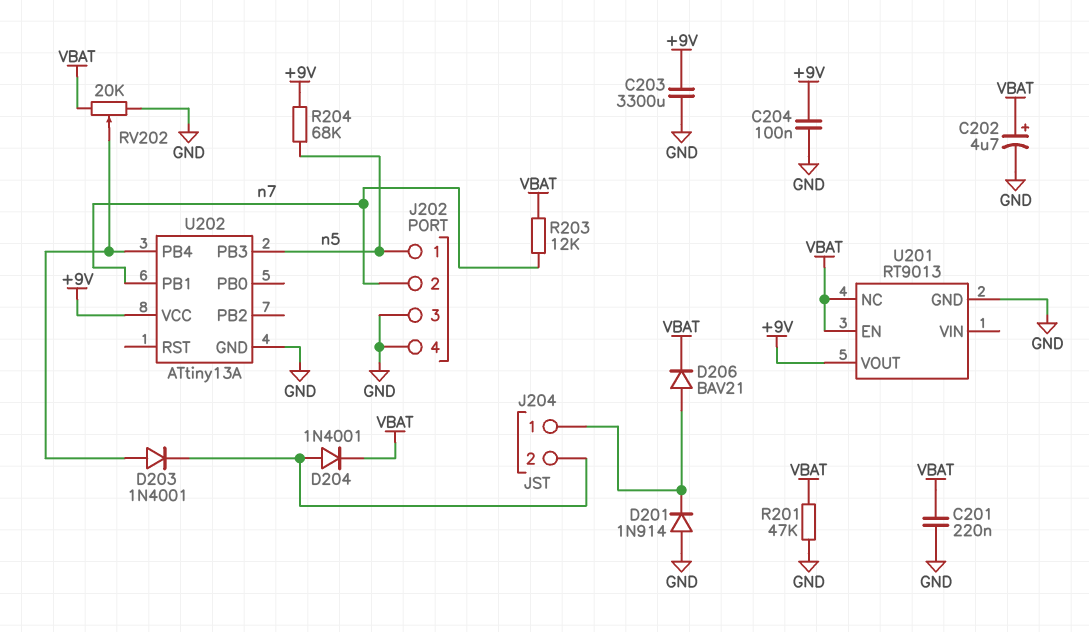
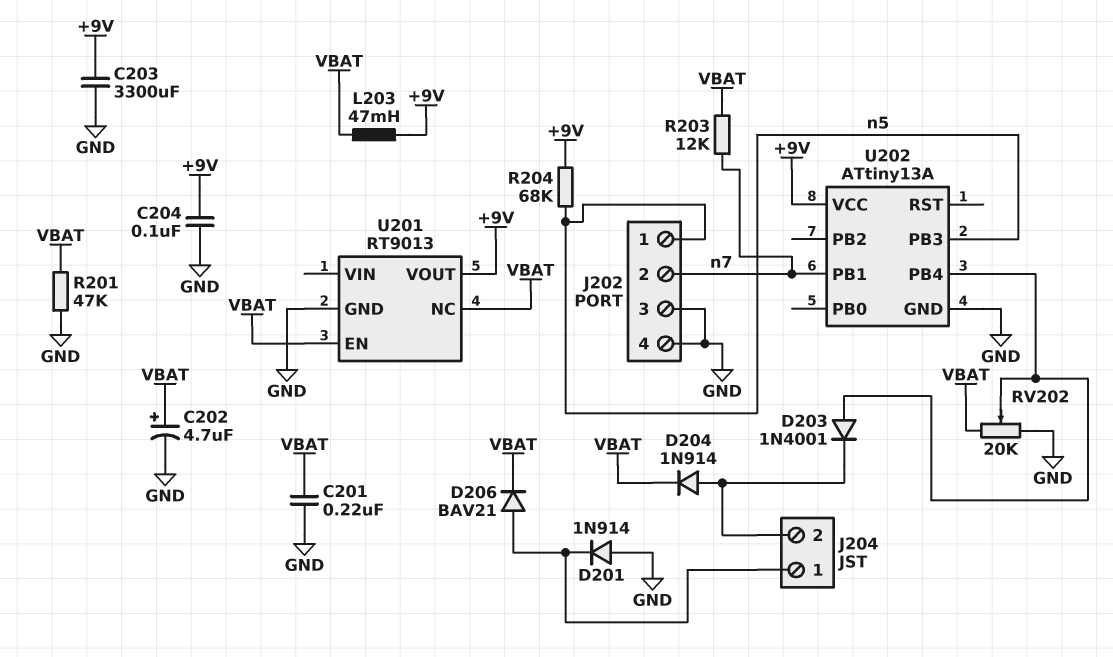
D204: diode 1N4001 (A J204/2, K VBAT) -> diode 1N914 (A J204/2, K VBAT)
L203: none -> 47mH (+9V, VBAT)

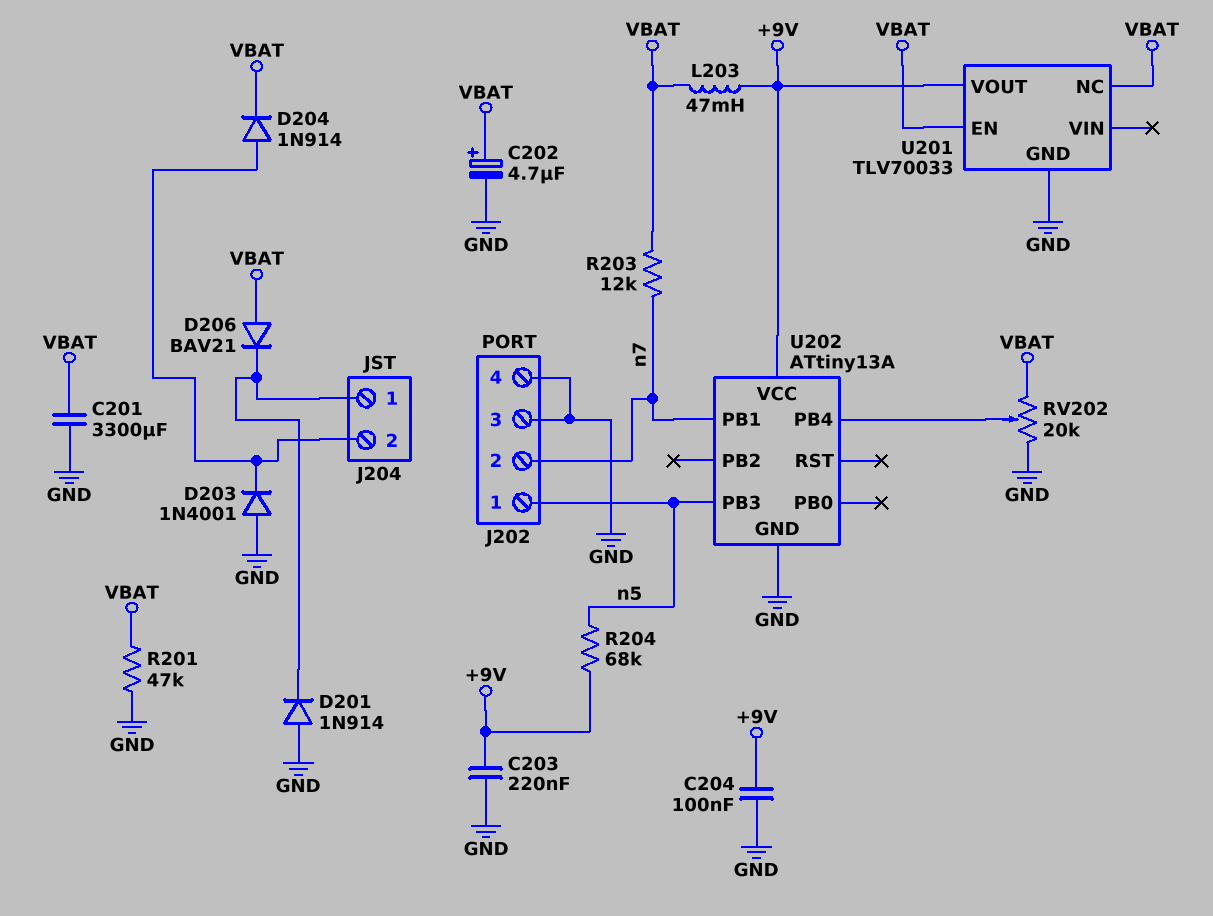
C201: 220nF (GND, VBAT) -> 3300uF (GND, VBAT)
C203: 3300uF (+9V, GND) -> 220nF (+9V, GND)
D203: diode 1N4001 (A U202/PB4, K J204/2) -> diode 1N4001 (A GND, K J204/2)
D206: diode BAV21 (A J204/1, K VBAT) -> diode BAV21 (A VBAT, K J204/1)
U201: RT9013 -> TLV70033

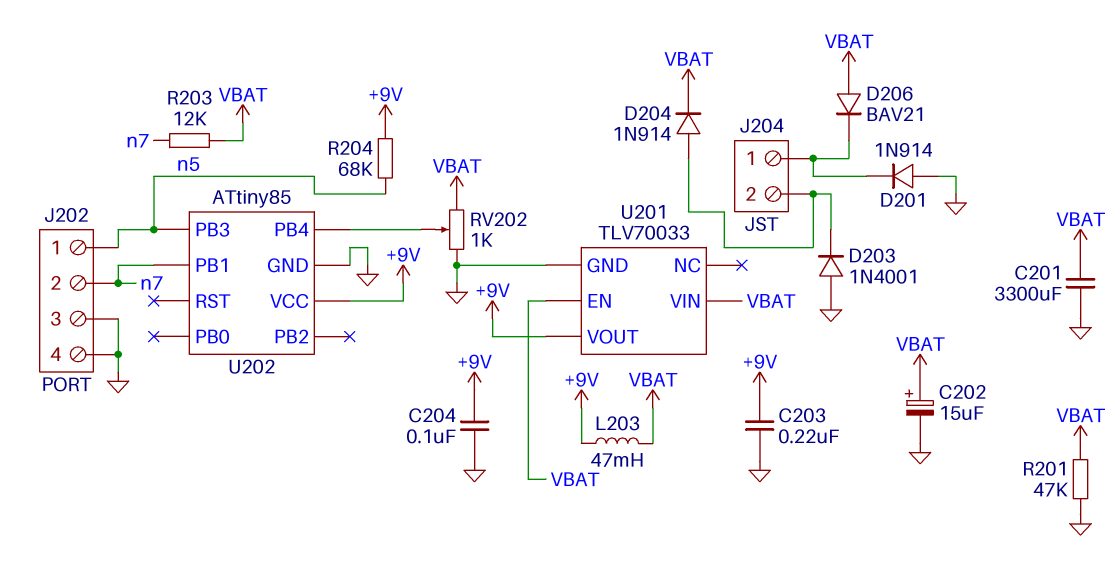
C202: 4.7uF (plus VBAT, minus GND) -> 15uF (plus VBAT, minus GND)
RV202: 20k (GND, VBAT, wiper U202/PB4) -> 1k (GND, VBAT, wiper U202/PB4)
U201 pin NC: VBAT -> none
U201 pin VIN: none -> VBAT
U202: ATtiny13A -> ATtiny85

